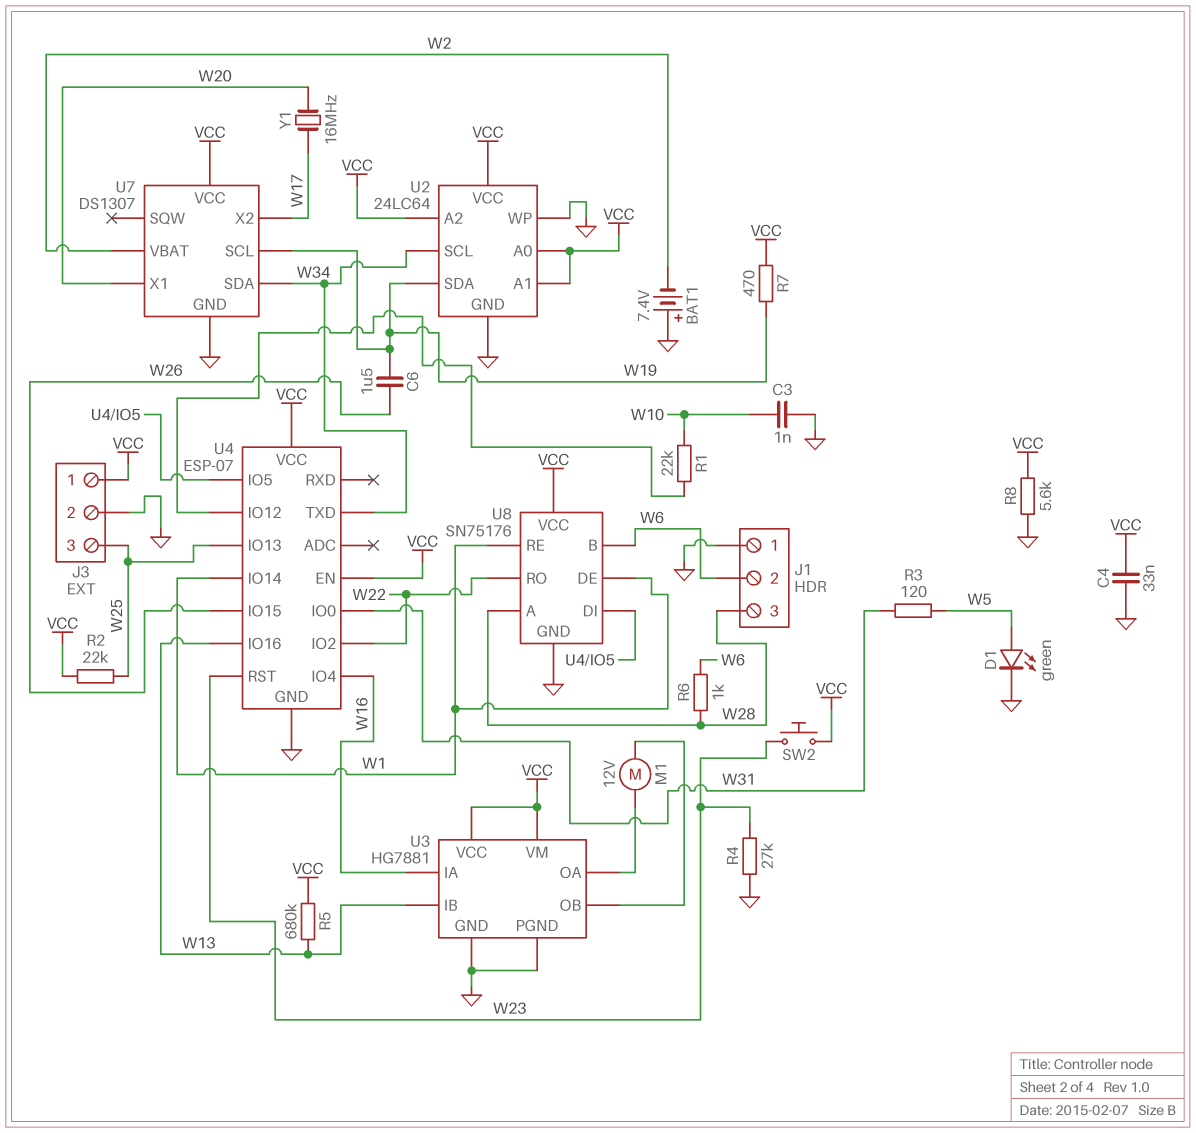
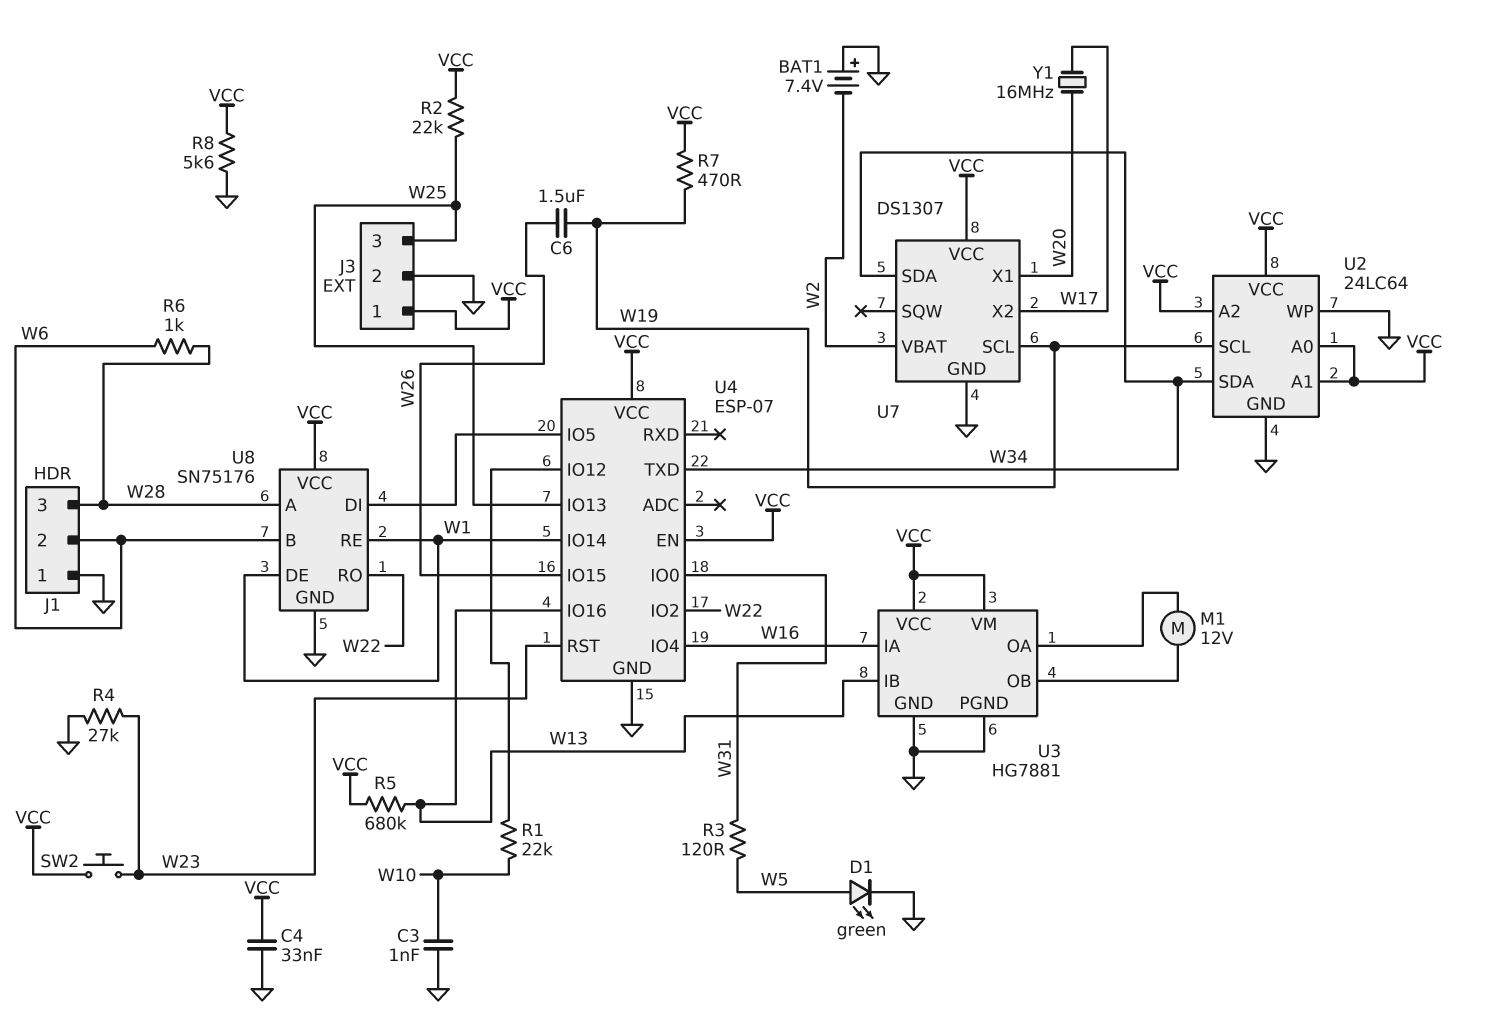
U2 pin SCL: W34 -> W19
U2 pin SDA: W19 -> W34

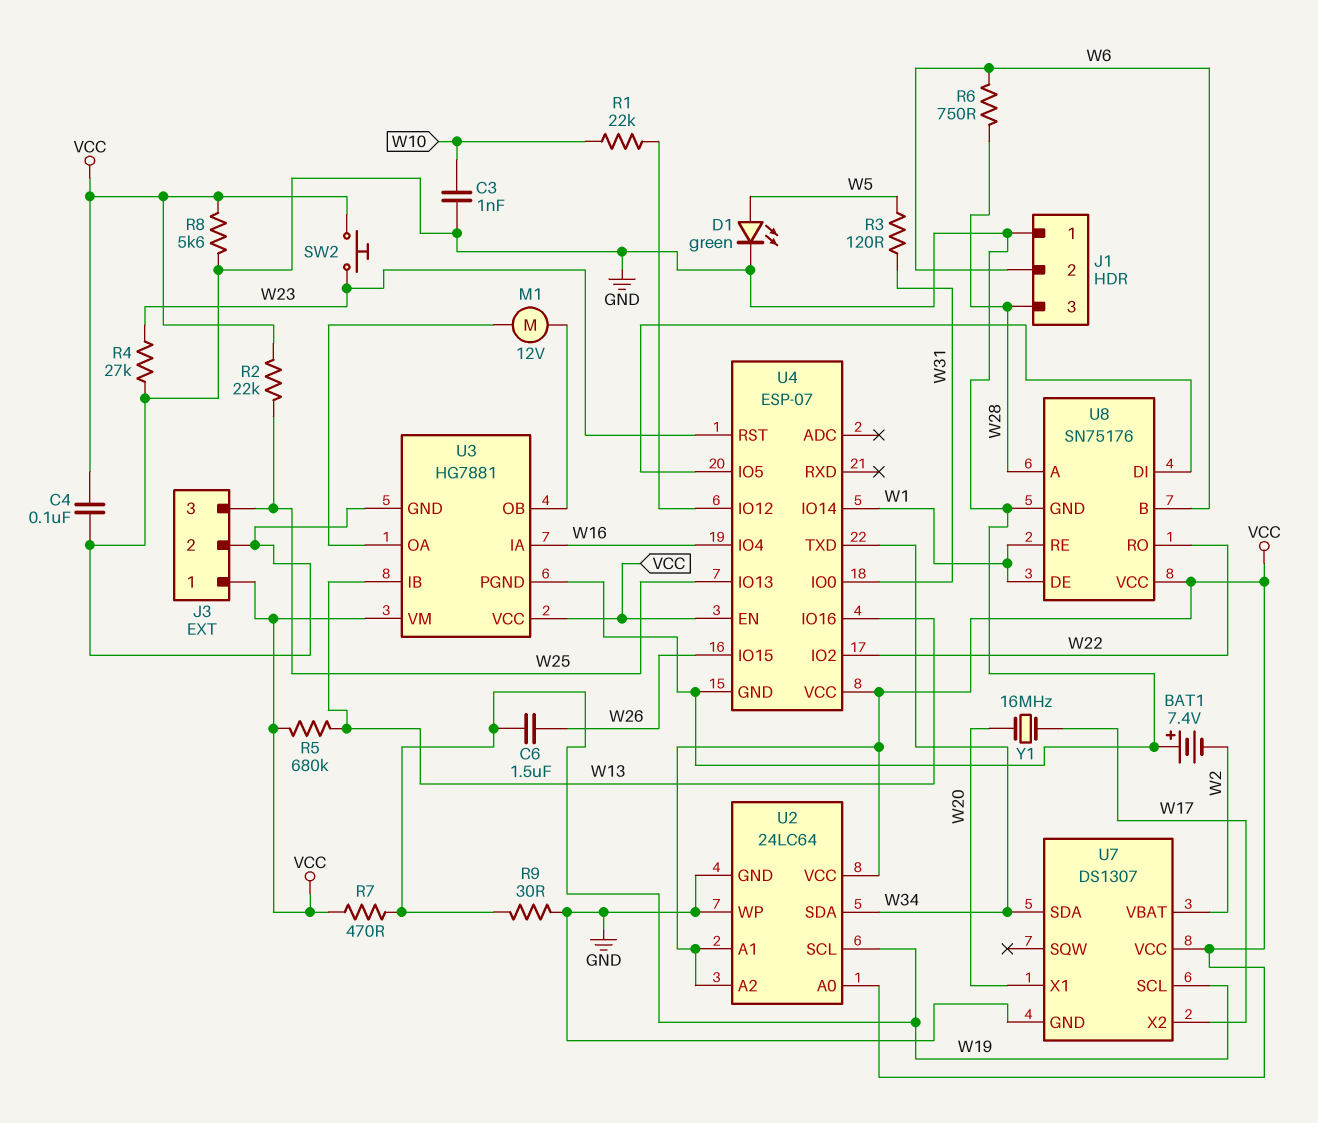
C4: 33nF (GND, VCC) -> 100nF (GND, VCC)
R6: 1k (W6, W28) -> 750 (W6, W28)
R9: none -> 30 (GND, W19)

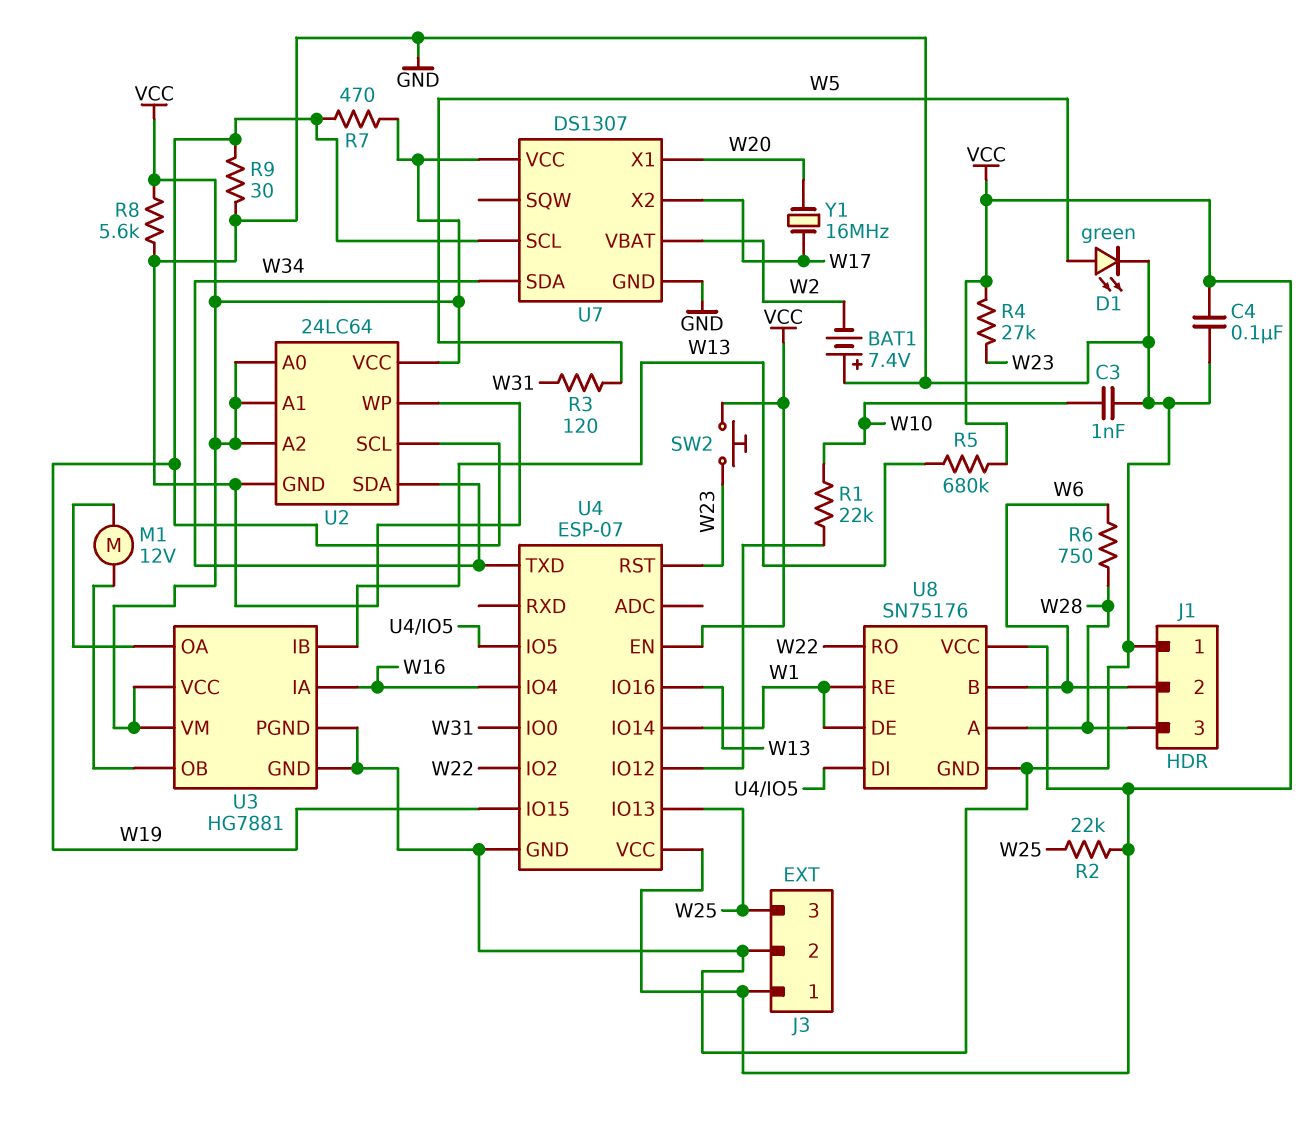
C6: 1.5uF (W19, W26) -> none
R4: 27k (GND, W23) -> 27k (VCC, W23)
U4 pin IO15: W26 -> W19

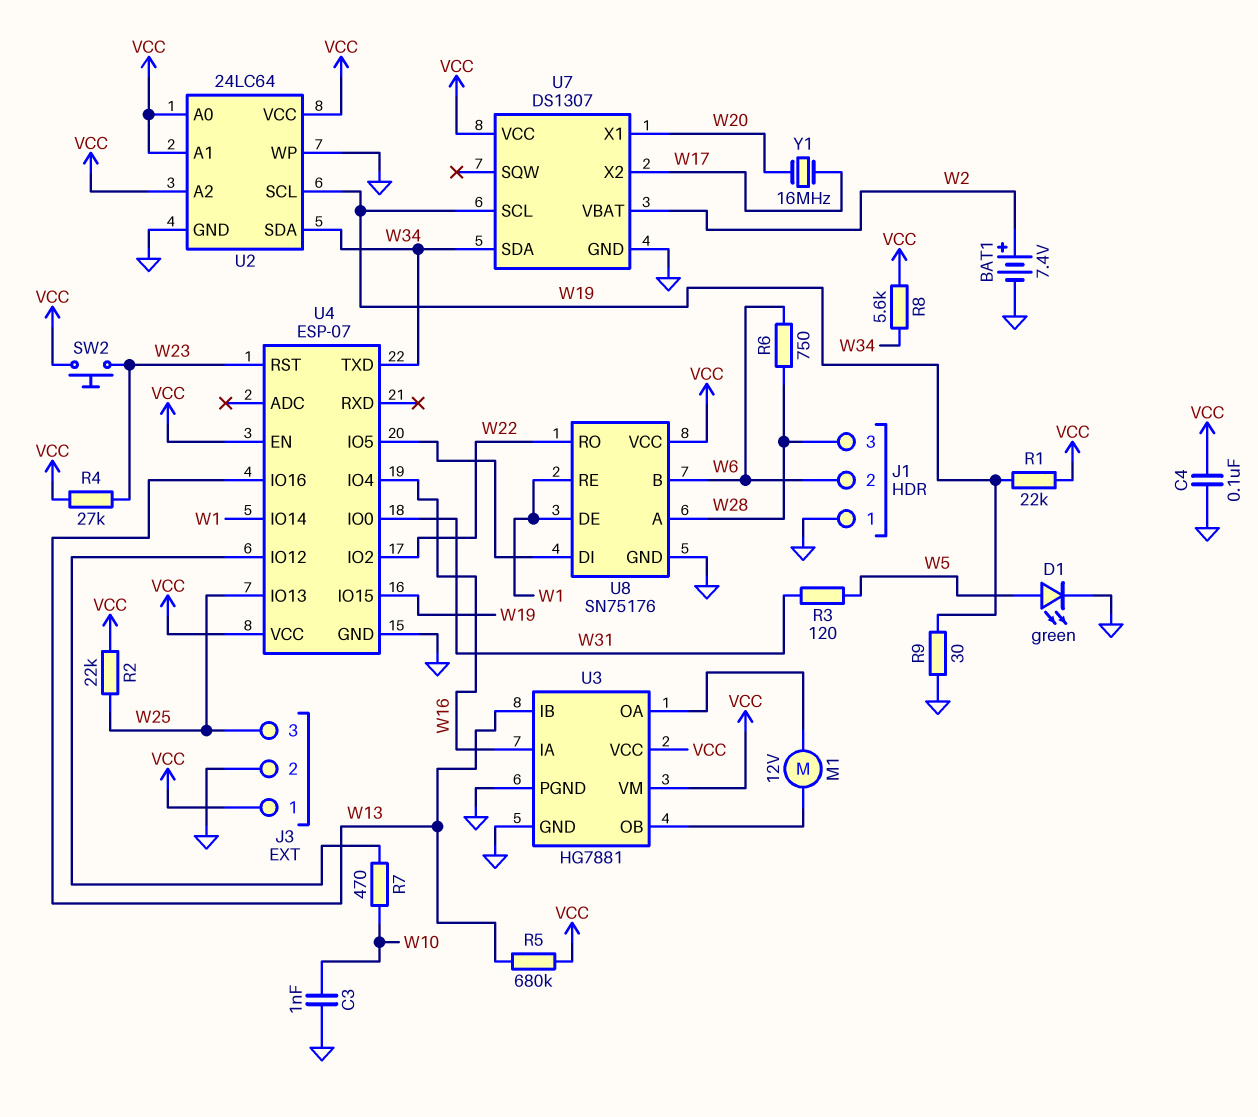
BAT1: 7.4V (plus GND, minus W2) -> 7.4V (plus W2, minus GND)
R1: 22k (U4/IO12, W10) -> 22k (VCC, W19)
R7: 470 (VCC, W19) -> 470 (U4/IO12, W10)
R8: 5.6k (GND, VCC) -> 5.6k (VCC, W34)

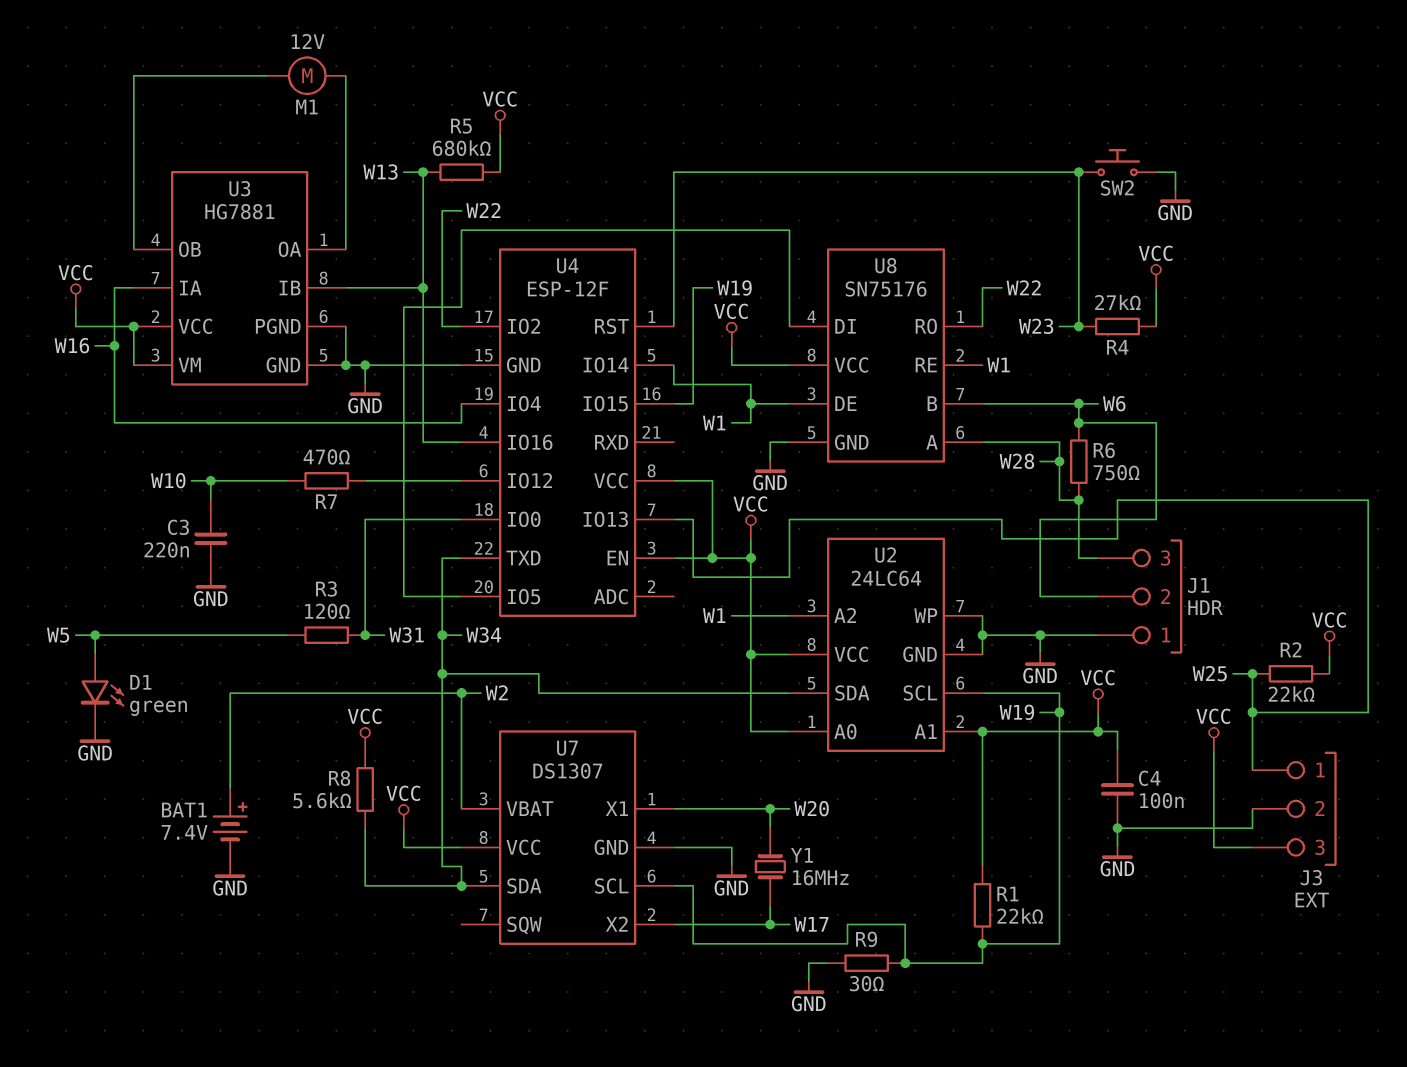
C3: 1nF (GND, W10) -> 220nF (GND, W10)
J3 pin 1: VCC -> W25
J3 pin 3: W25 -> VCC
SW2: button (VCC, W23) -> button (GND, W23)
U2 pin A2: VCC -> W1
U4: ESP-07 -> ESP-12F

